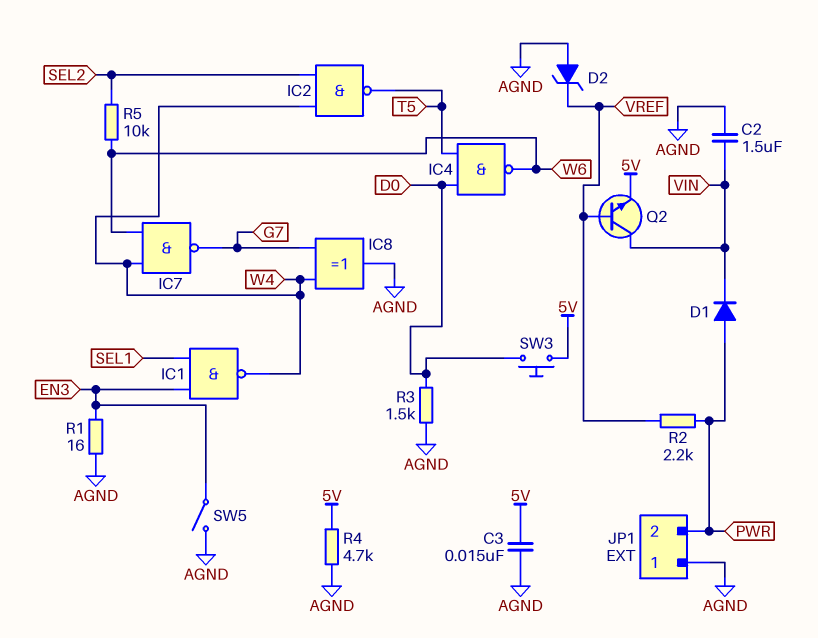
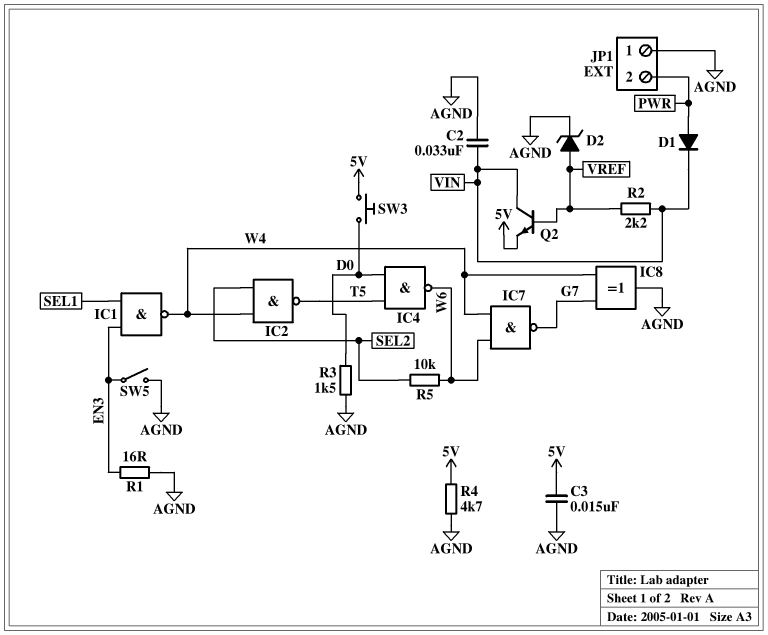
C2: 1.5uF (AGND, VIN) -> 33nF (AGND, VIN)
D2: zener (A AGND, K VREF) -> zener (A VREF, K AGND)
R2: 2.2k (PWR, VREF) -> 2.2k (VIN, VREF)

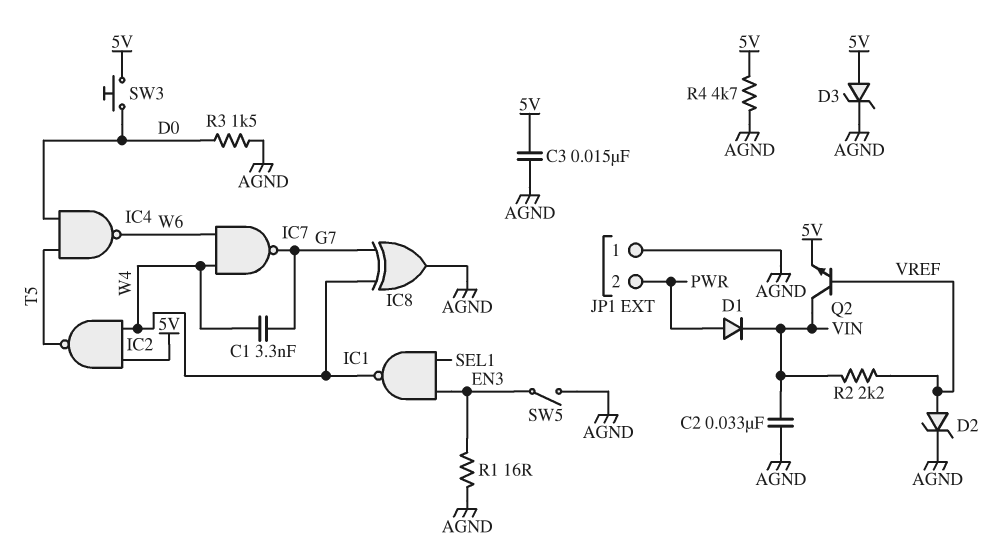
C1: none -> 3.3nF (G7, W4)
D3: none -> zener (A 5V, K AGND)
IC2: NAND (in SEL2, in W4, out T5) -> NAND (in 5V, in W4, out T5)
R5: 10k (SEL2, W6) -> none

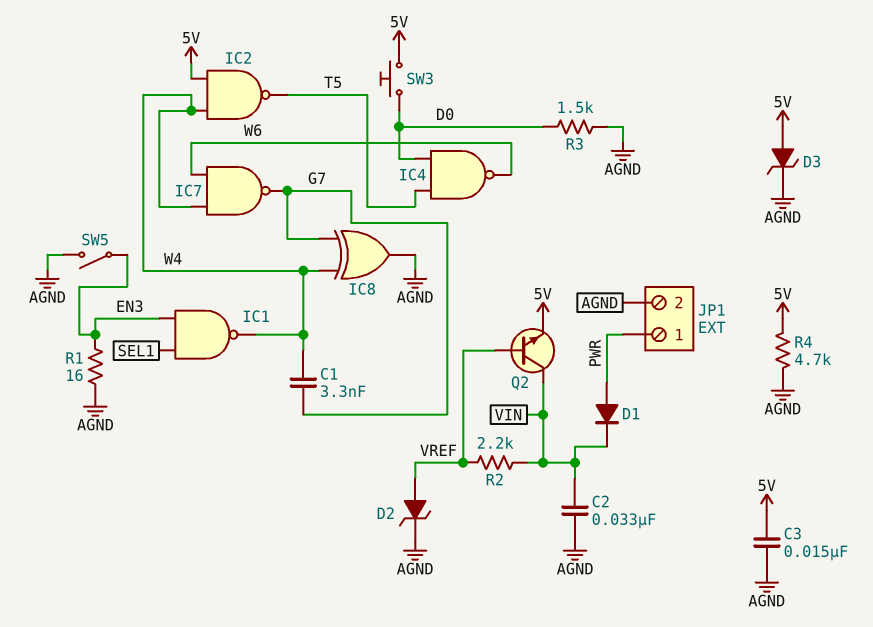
JP1 pin 1: AGND -> PWR
JP1 pin 2: PWR -> AGND

